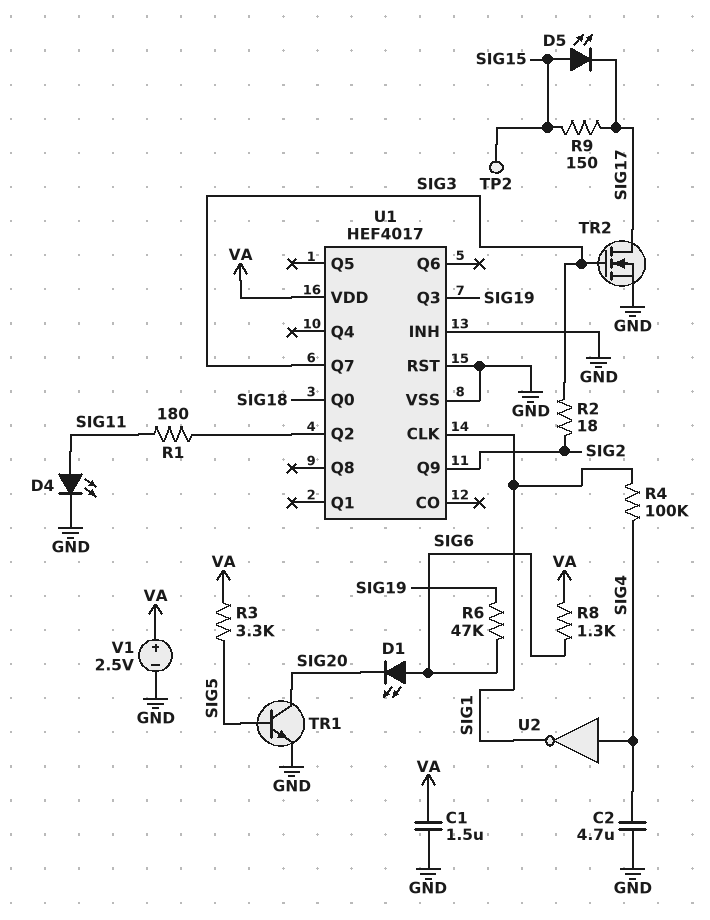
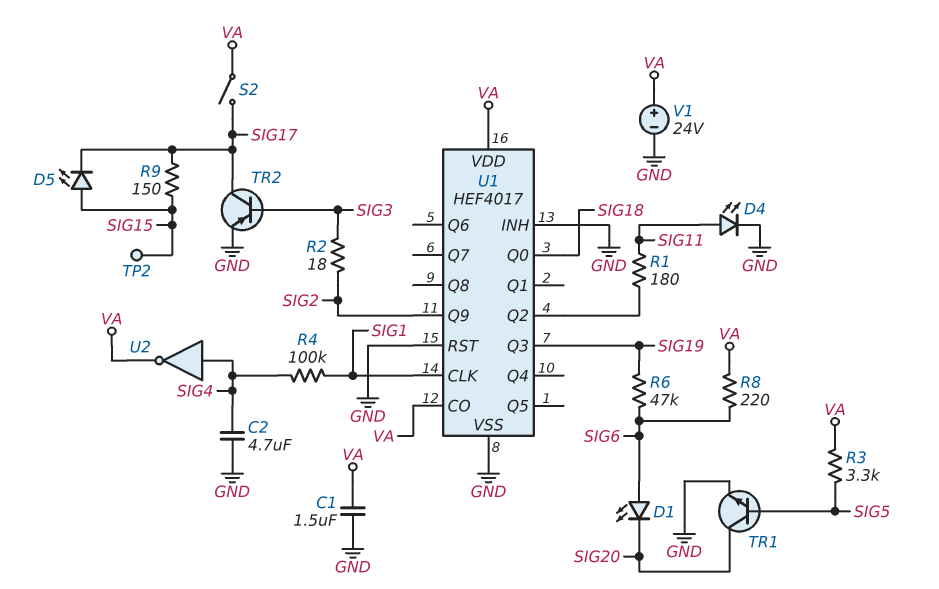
R8: 1.3k (SIG6, VA) -> 220 (SIG6, VA)
S2: none -> switch (SIG17, VA)
TR2: NMOS (G SIG3, D SIG17, S GND) -> PNP (B SIG3, C SIG17, E GND)
U1 pin CO: none -> VA
U1 pin Q7: SIG3 -> none
U2: NOT (in SIG4, out SIG1) -> NOT (in SIG4, out VA)
V1: 2.5V (plus VA, minus GND) -> 24V (plus VA, minus GND)

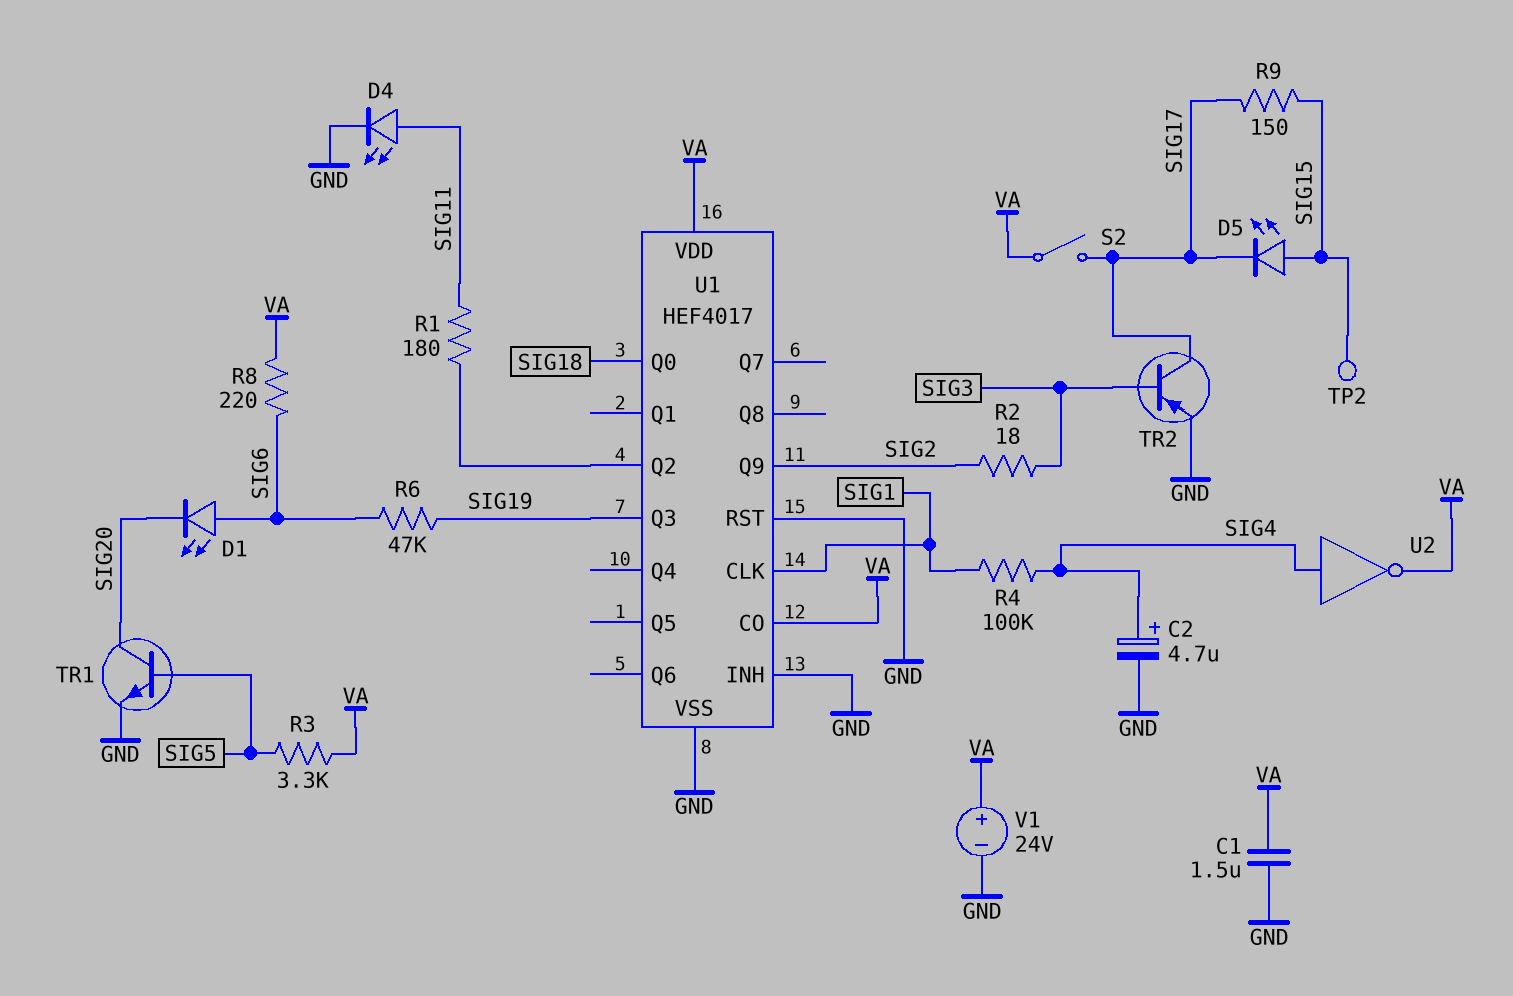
C2: 4.7uF (GND, SIG4) -> 4.7uF (plus SIG4, minus GND)

